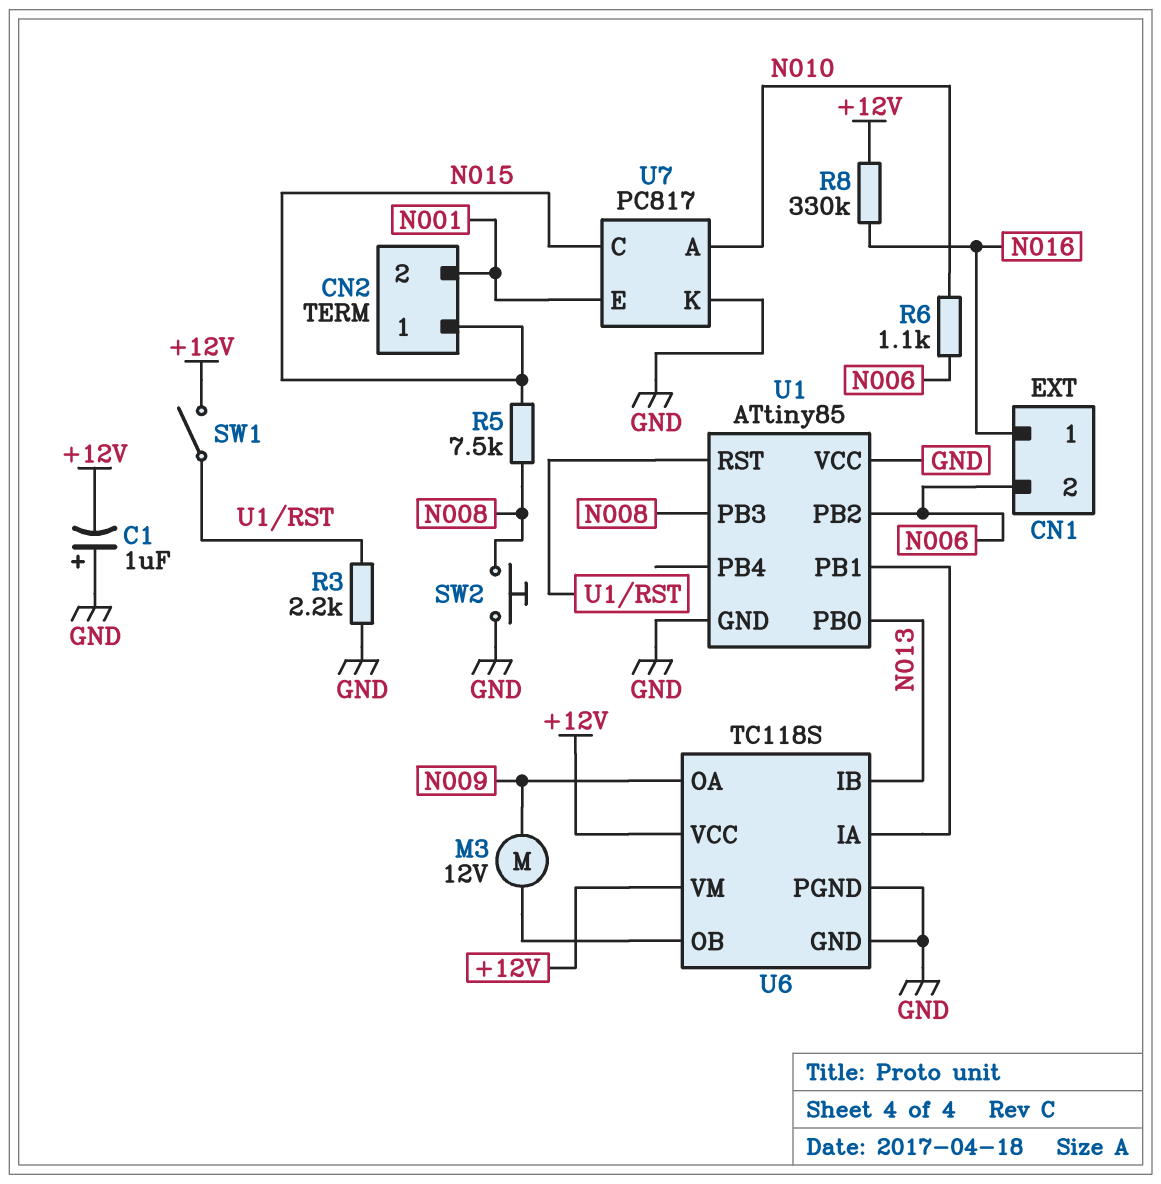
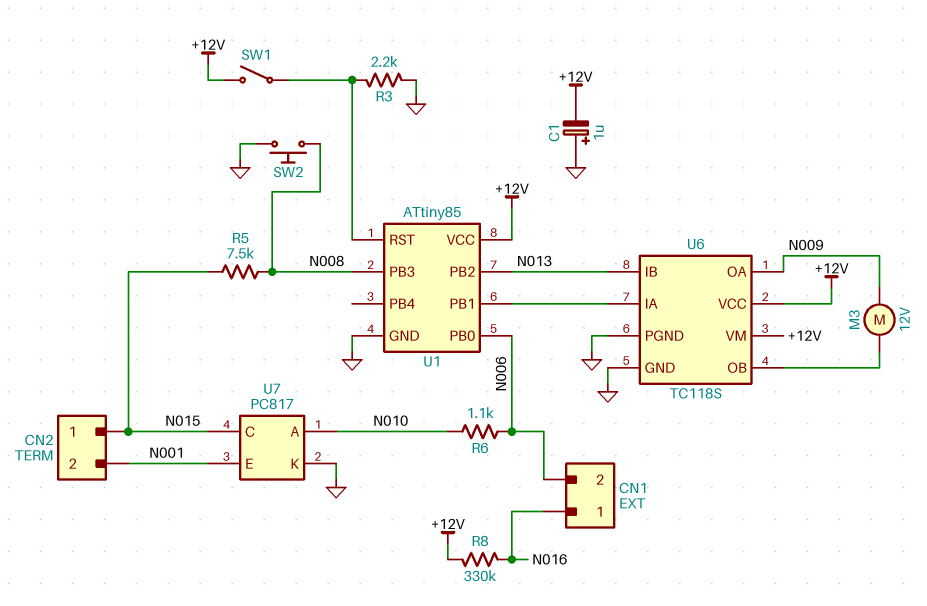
U1 pin PB0: N013 -> N006
U1 pin PB2: N006 -> N013
U1 pin VCC: GND -> +12V

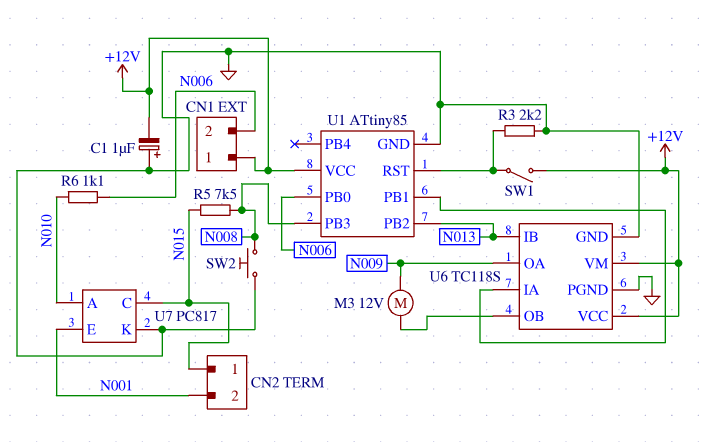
CN1 pin 1: N016 -> +12V
R8: 330k (+12V, N016) -> none

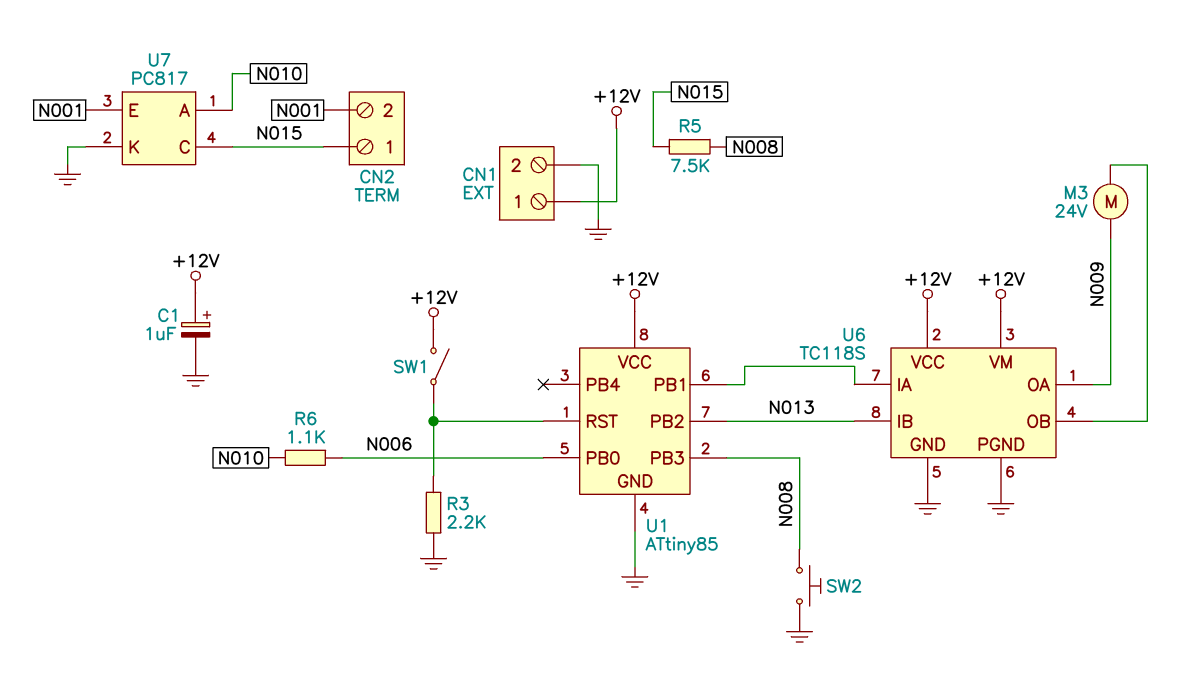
C1: 1uF (plus GND, minus +12V) -> 1uF (plus +12V, minus GND)
CN1 pin 2: N006 -> GND
M3: motor 12V (N009, U6/OB) -> motor 24V (N009, U6/OB)

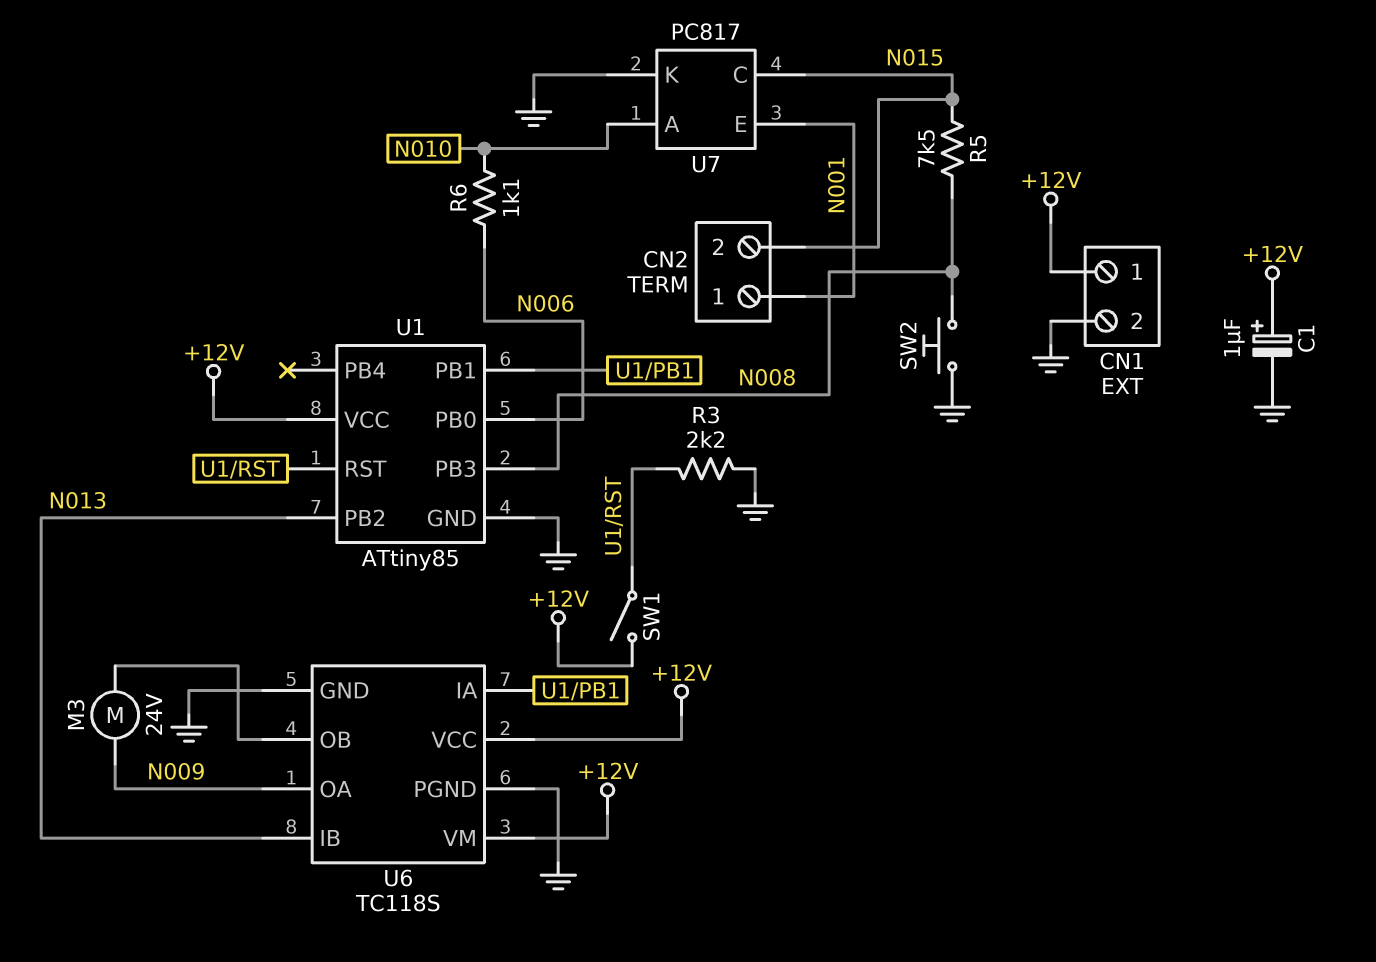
CN2 pin 1: N015 -> N001
CN2 pin 2: N001 -> N015

